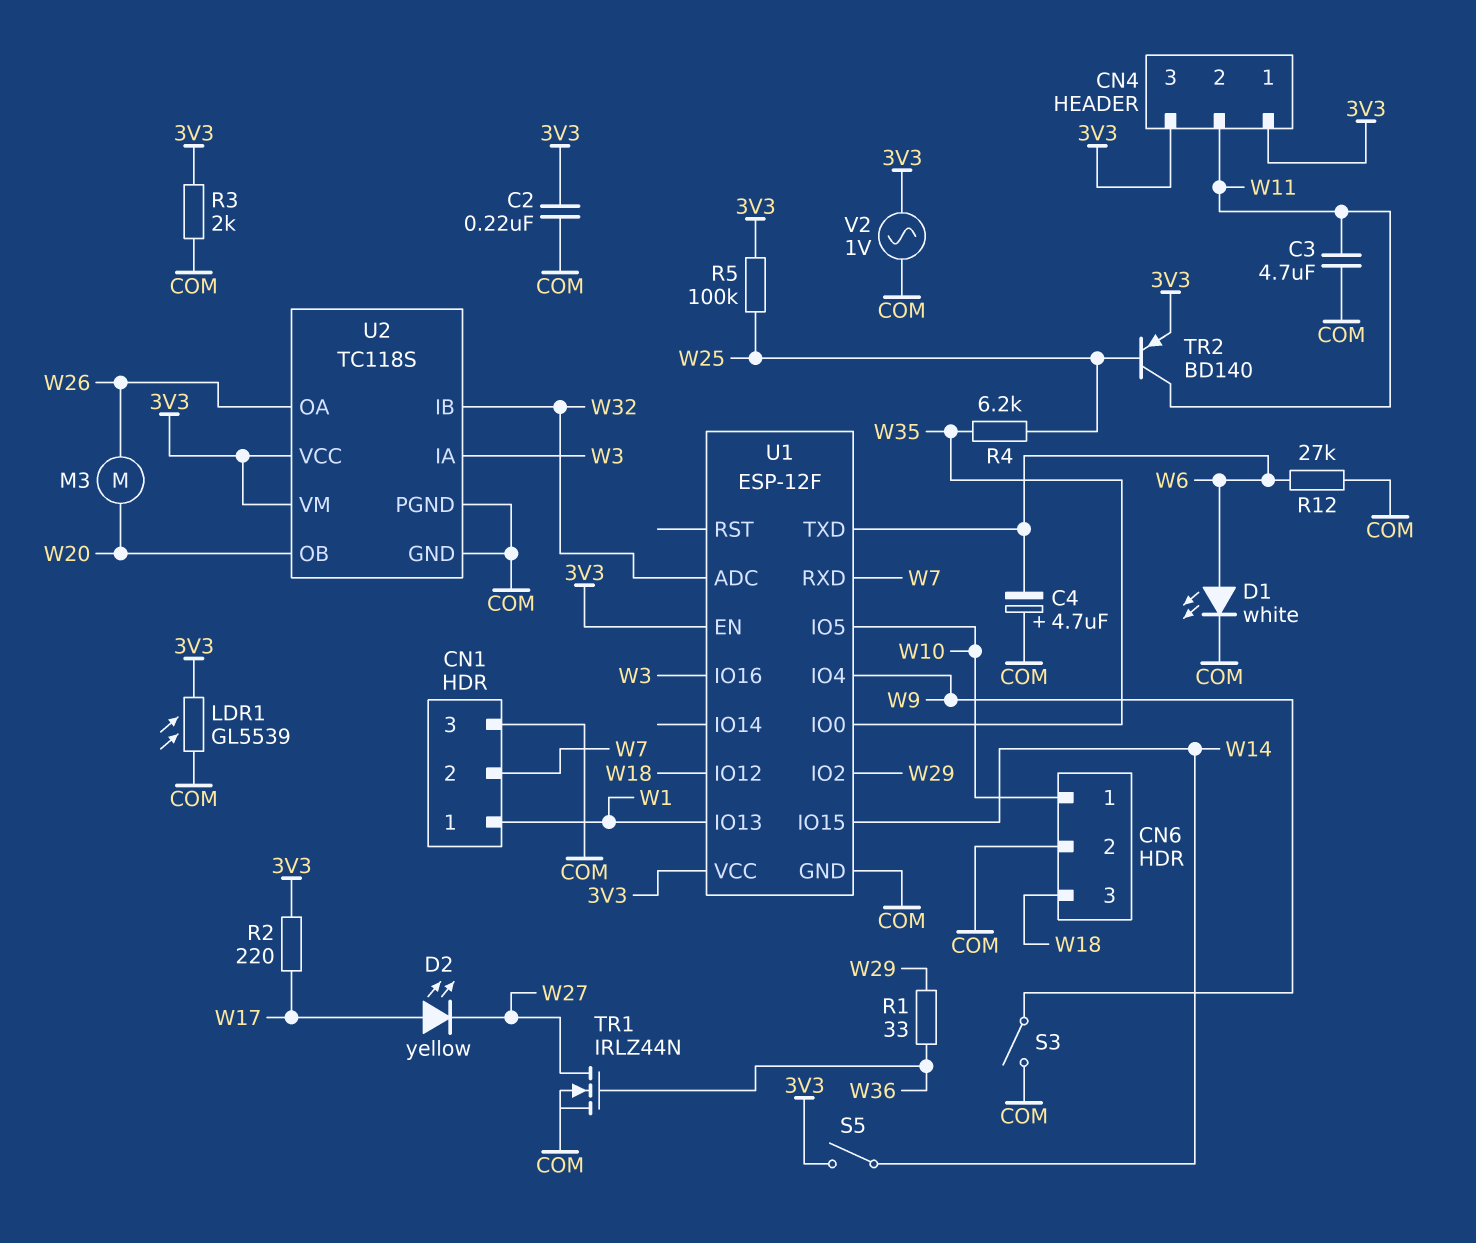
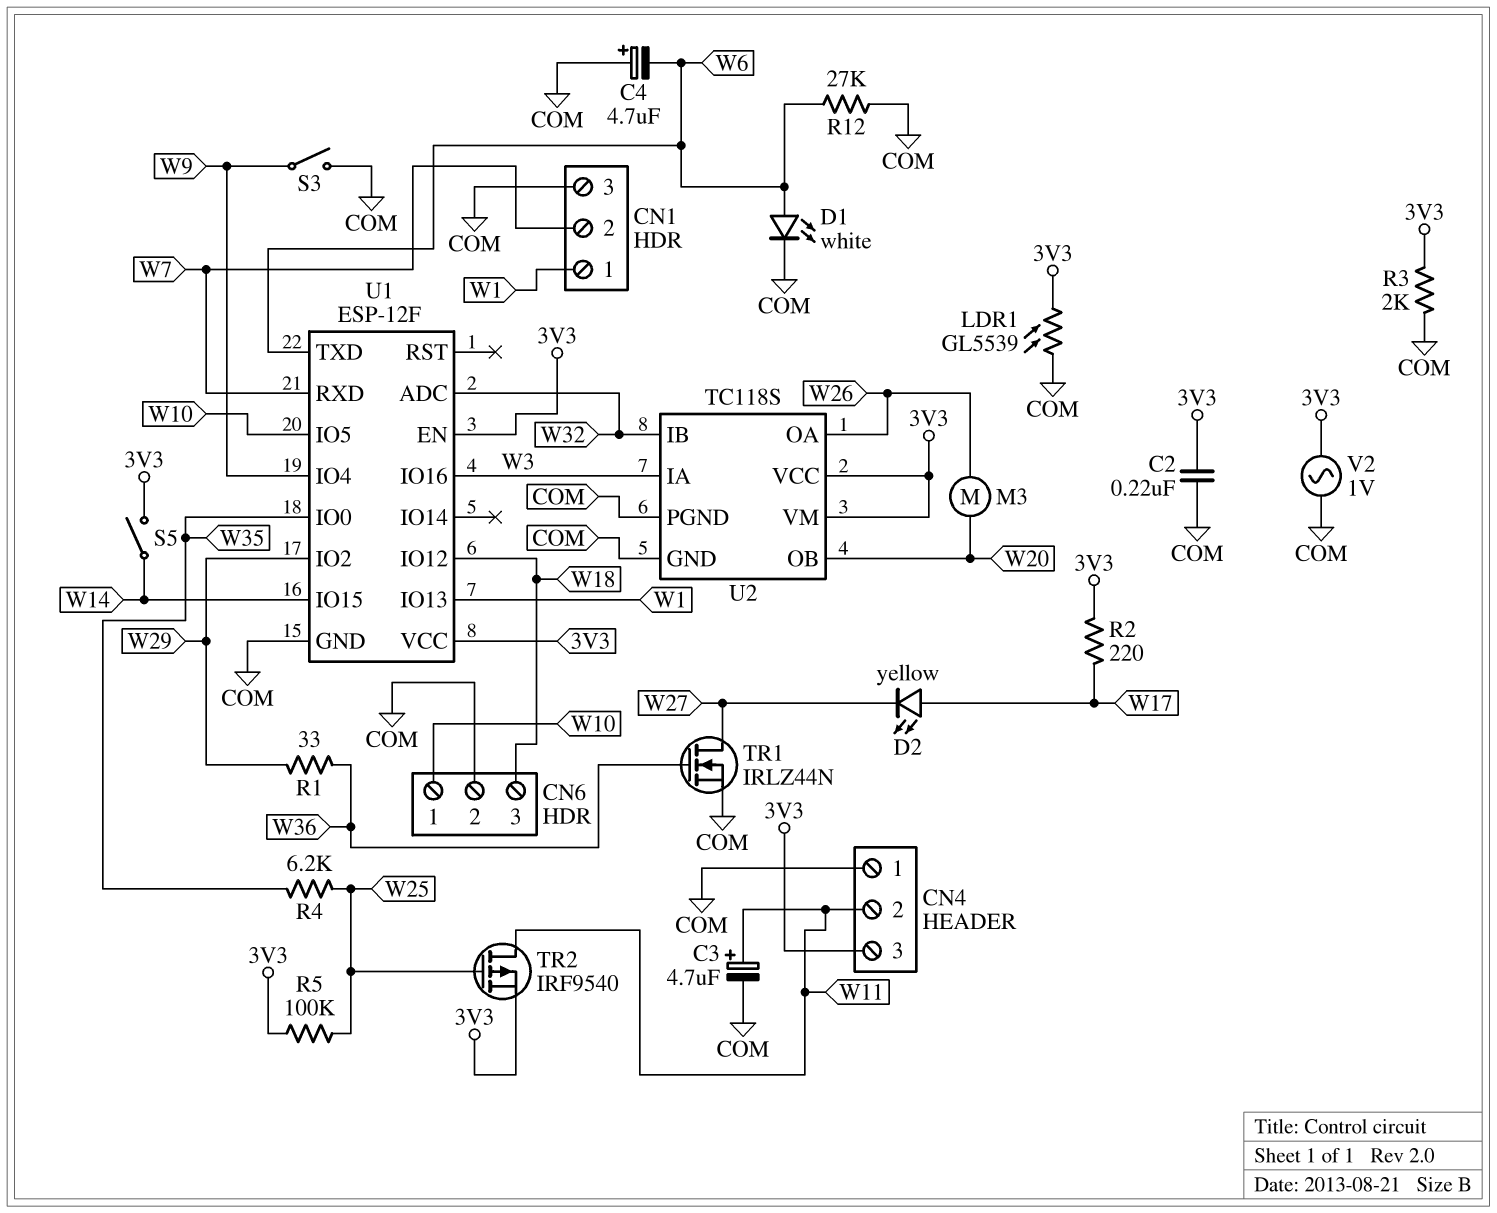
C3: 4.7uF (COM, W11) -> 4.7uF (plus W11, minus COM)
CN4 pin 1: 3V3 -> COM
TR2: PNP BD140 (B W25, C W11, E 3V3) -> PMOS IRF9540 (G W25, D W11, S 3V3)

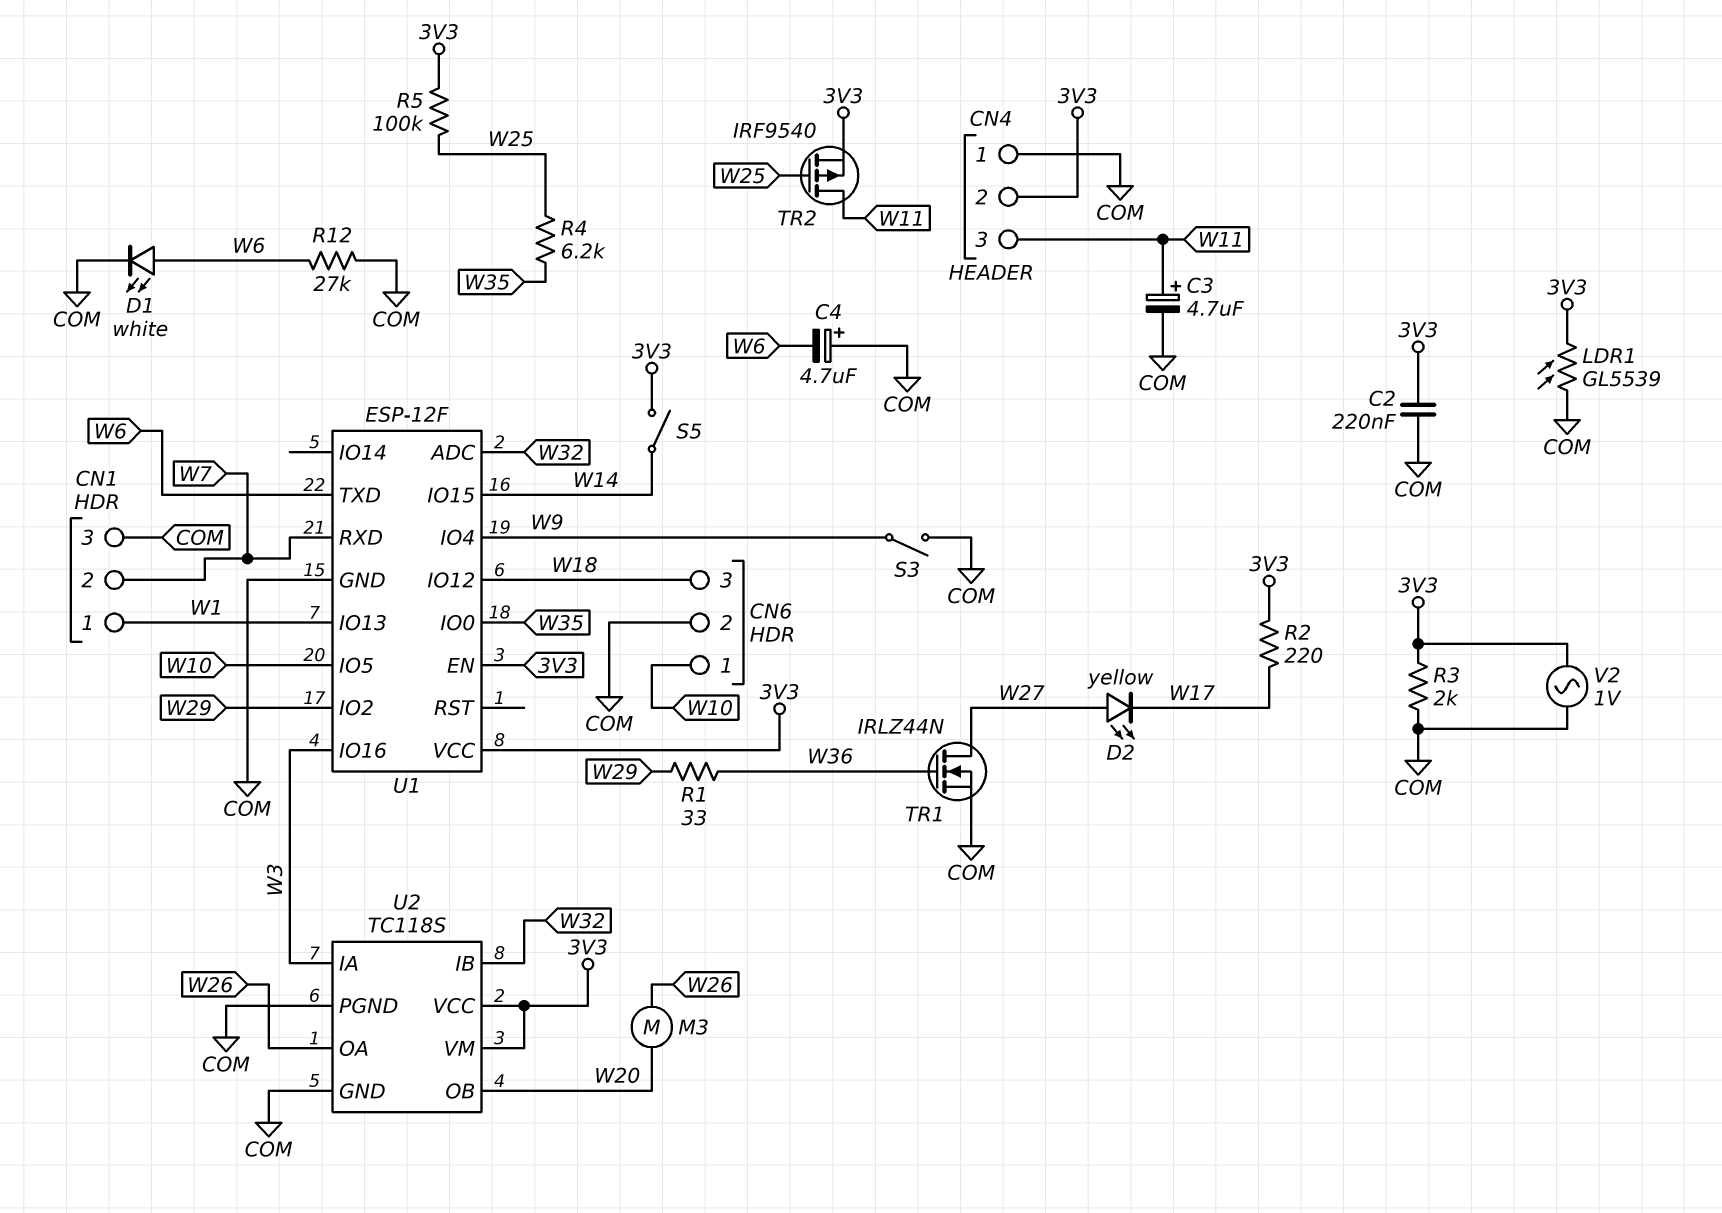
CN4 pin 2: W11 -> 3V3
CN4 pin 3: 3V3 -> W11
D2: LED yellow (A W17, K W27) -> LED yellow (A W27, K W17)

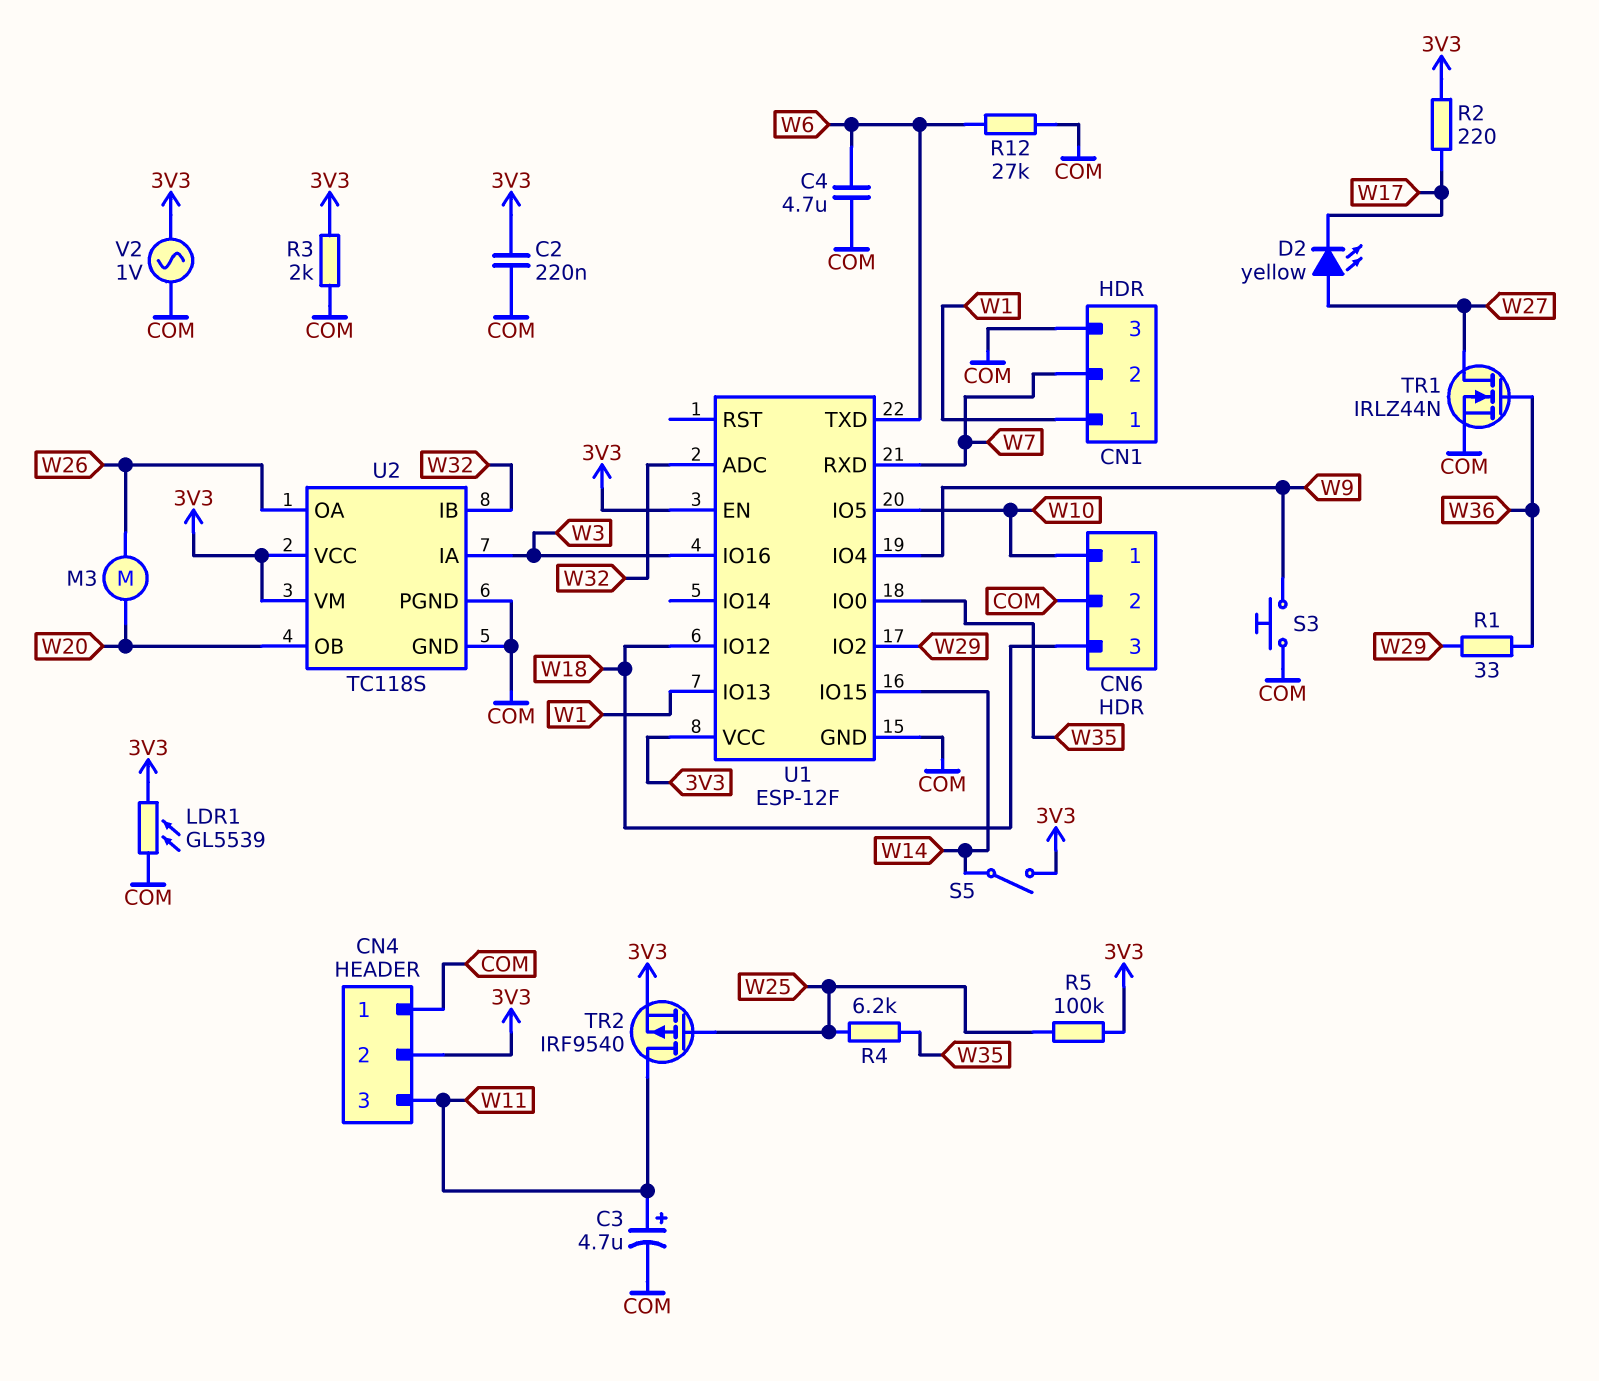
C4: 4.7uF (plus COM, minus W6) -> 4.7uF (COM, W6)
D1: LED white (A W6, K COM) -> none
S3: switch (COM, W9) -> button (COM, W9)

